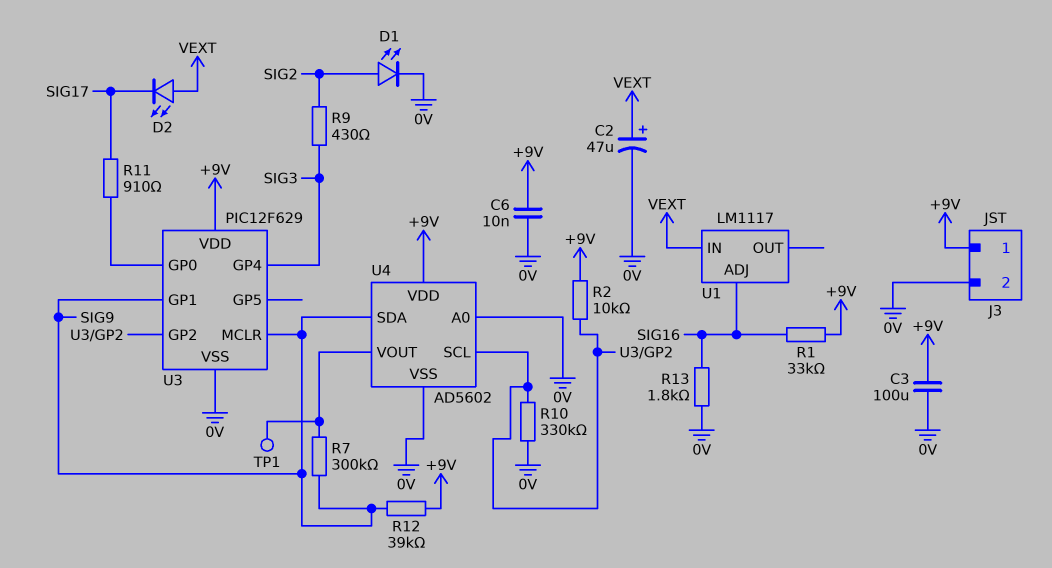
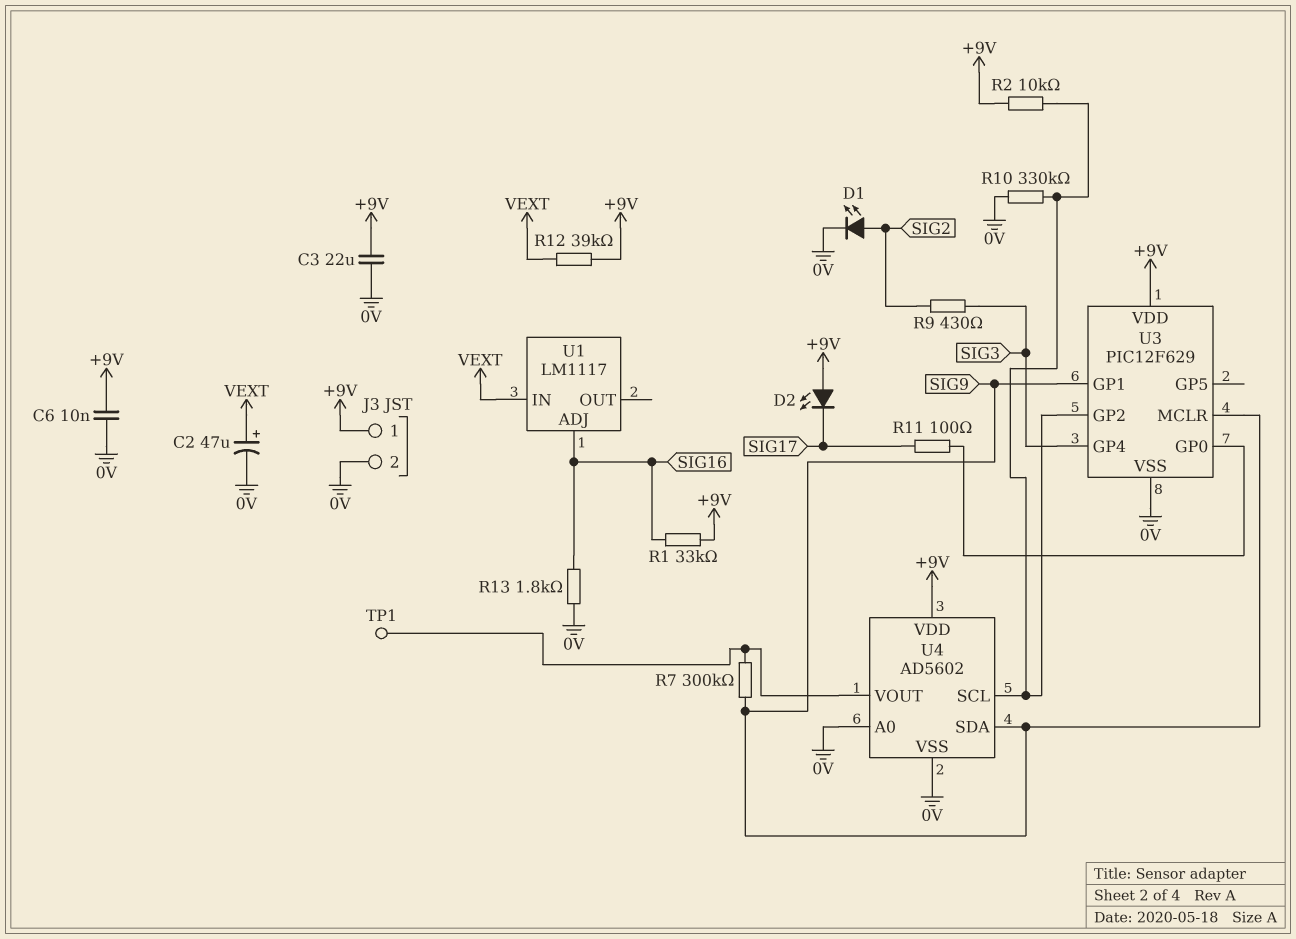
C3: 100uF (+9V, 0V) -> 22uF (+9V, 0V)
D2: LED (A VEXT, K SIG17) -> LED (A +9V, K SIG17)
R11: 910 (SIG17, U3/GP0) -> 100 (SIG17, U3/GP0)
R12: 39k (+9V, SIG9) -> 39k (+9V, VEXT)

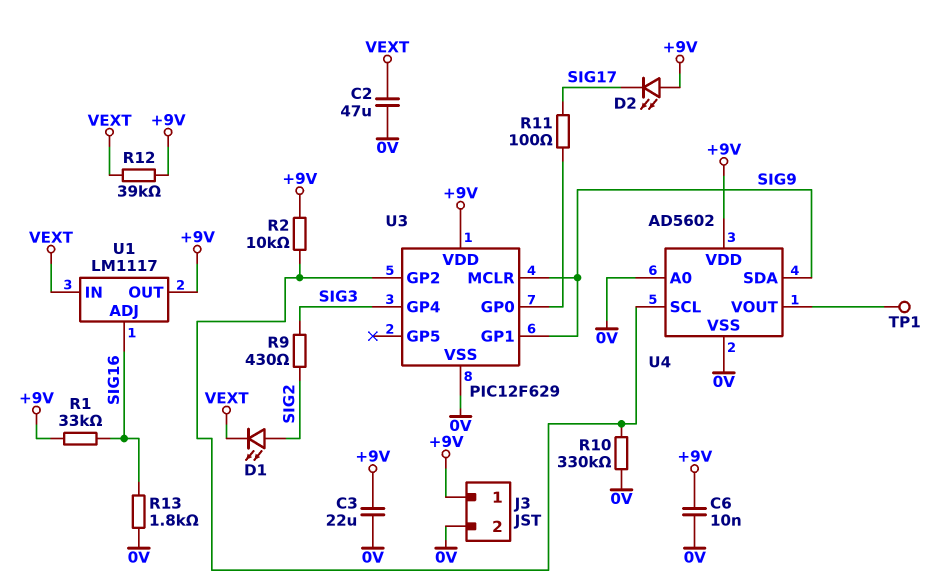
C2: 47uF (plus VEXT, minus 0V) -> 47uF (0V, VEXT)
D1: LED (A SIG2, K 0V) -> LED (A SIG2, K VEXT)
R7: 300k (SIG9, U4/VOUT) -> none
U1 pin OUT: none -> +9V

